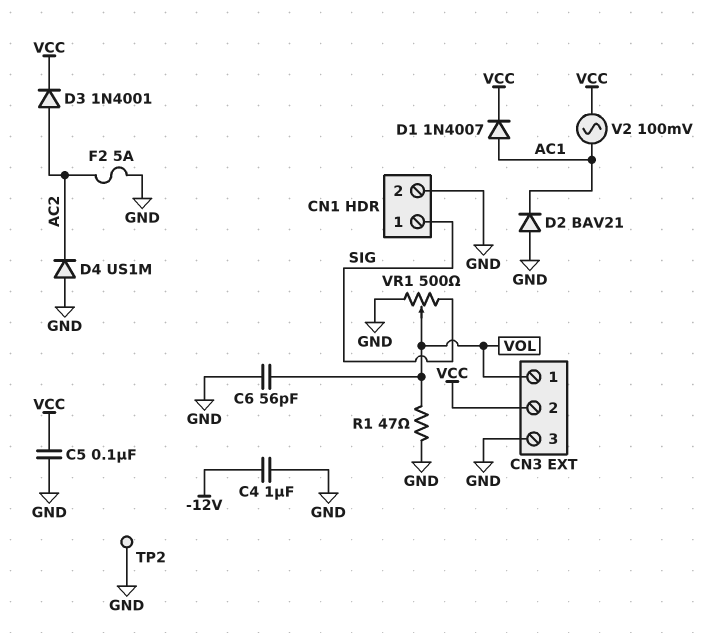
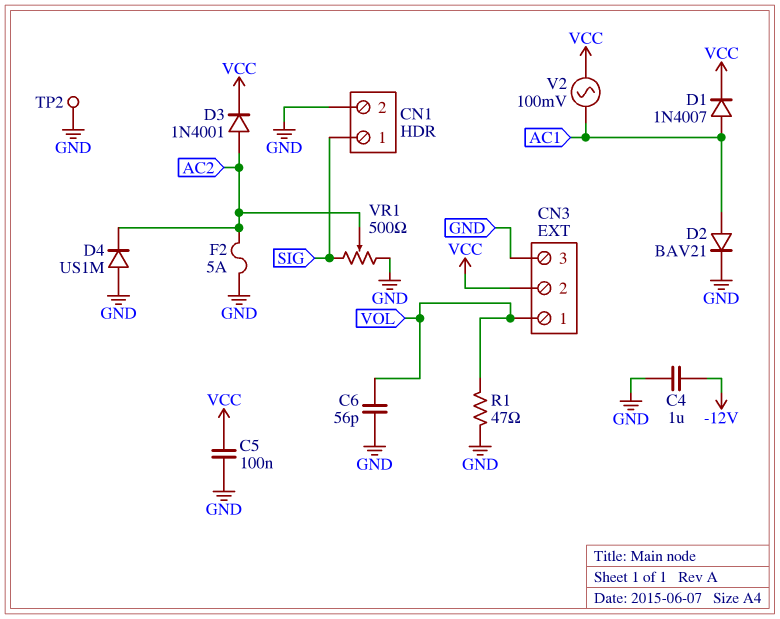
D2: diode BAV21 (A GND, K AC1) -> diode BAV21 (A AC1, K GND)
VR1: 500 (GND, SIG, wiper VOL) -> 500 (GND, SIG, wiper AC2)

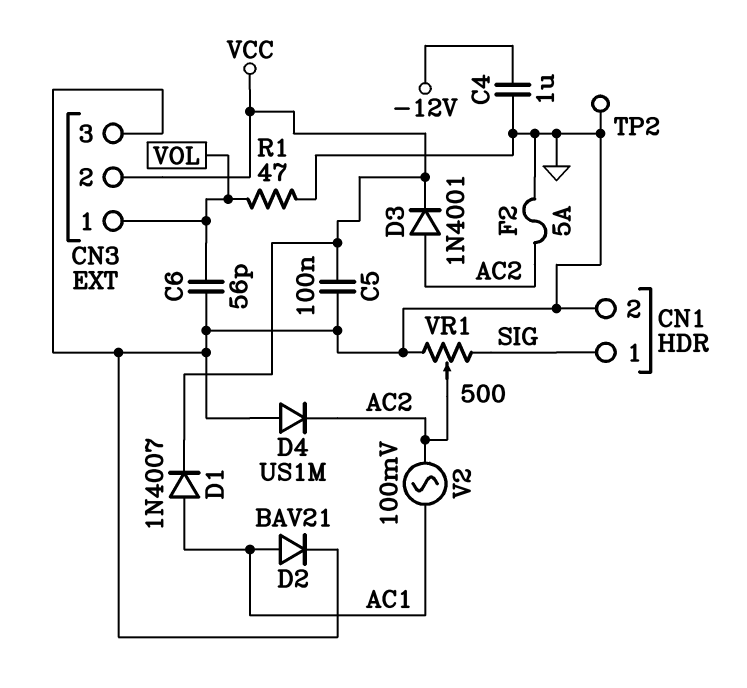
V2: AC 100mV (AC1, VCC) -> AC 100mV (AC1, AC2)

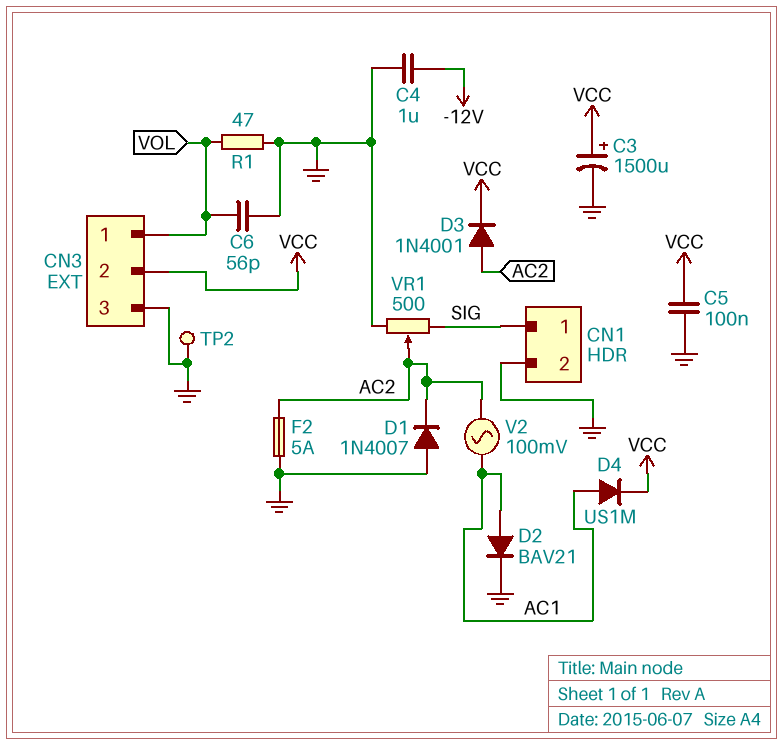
C3: none -> 1500uF (plus VCC, minus GND)
D1: diode 1N4007 (A AC1, K VCC) -> diode 1N4007 (A GND, K AC2)
D4: diode US1M (A GND, K AC2) -> diode US1M (A AC1, K VCC)

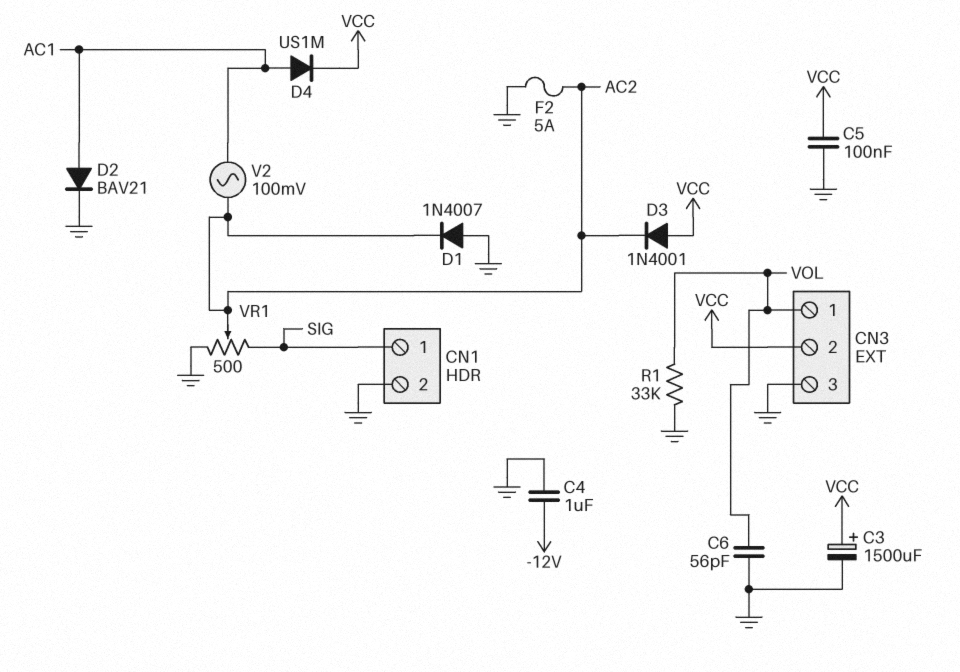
D3: diode 1N4001 (A AC2, K VCC) -> diode 1N4001 (A VCC, K AC2)
R1: 47 (GND, VOL) -> 33k (GND, VOL)
TP2: test point (GND) -> none

